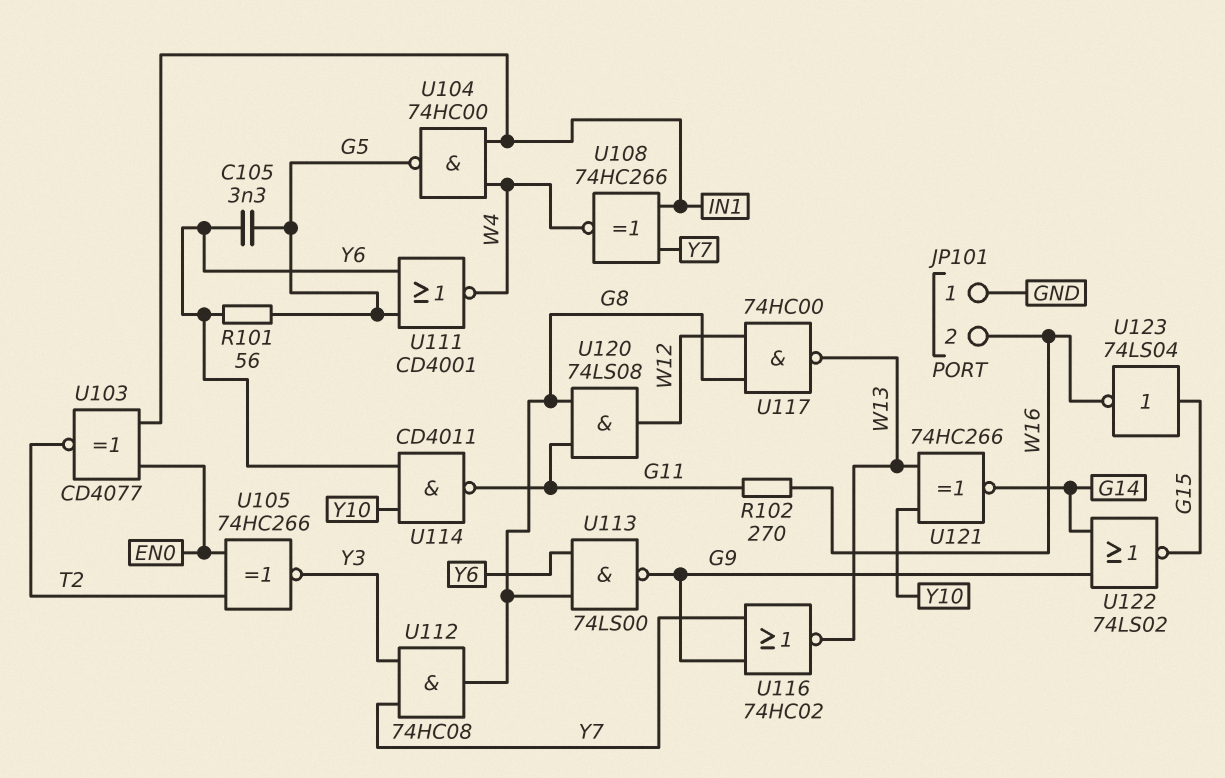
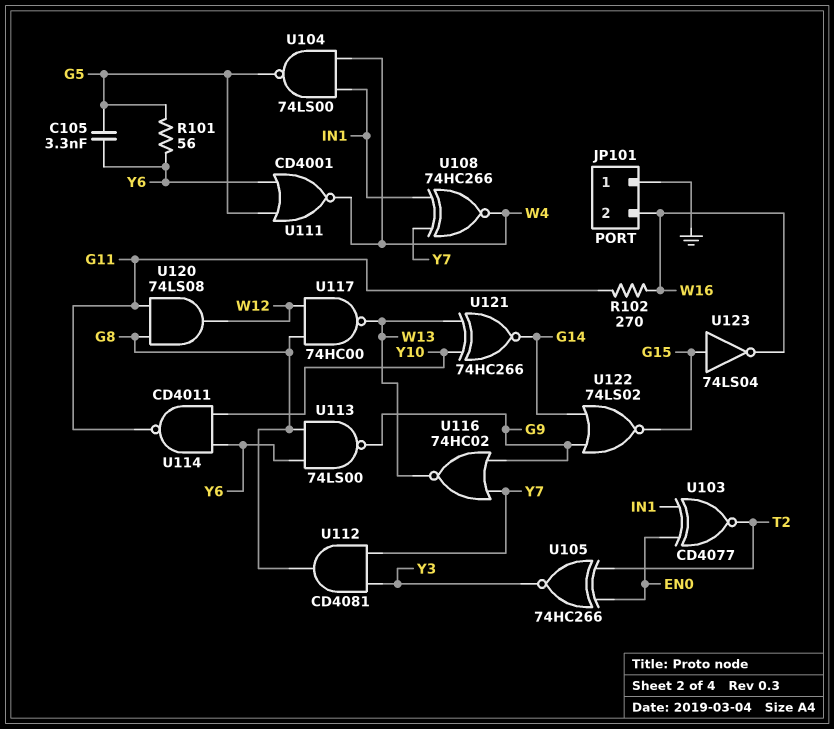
U104: NAND 74HC00 (in IN1, in W4, out G5) -> NAND 74LS00 (in IN1, in W4, out G5)
U112: AND 74HC08 (in Y3, in Y7, out G8) -> AND CD4081 (in Y3, in Y7, out G8)

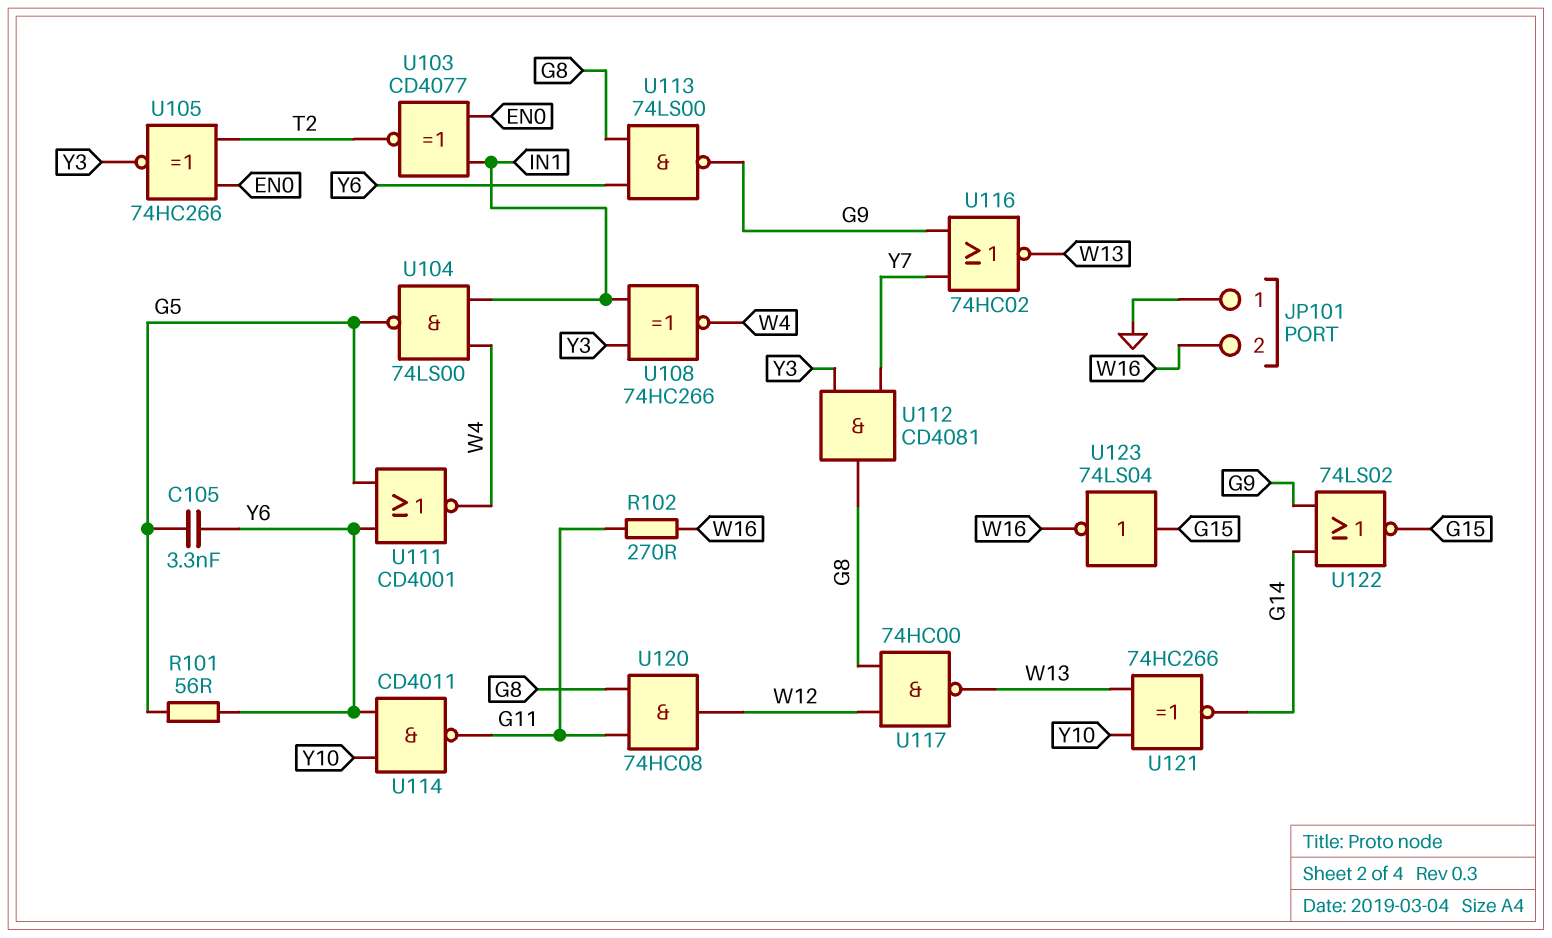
U108: XNOR 74HC266 (in IN1, in Y7, out W4) -> XNOR 74HC266 (in IN1, in Y3, out W4)
U120: AND 74LS08 (in G8, in G11, out W12) -> AND 74HC08 (in G8, in G11, out W12)

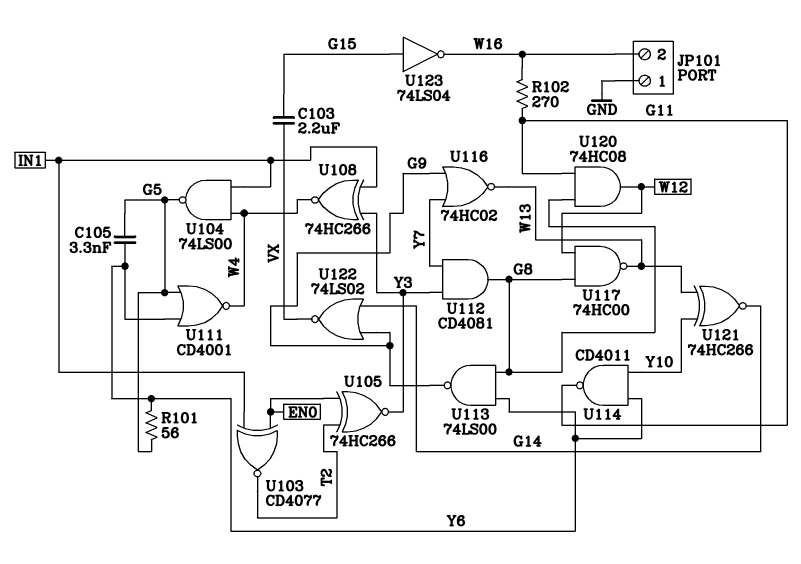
C103: none -> 2.2uF (G15, VX)
U122: NOR 74LS02 (in G9, in G14, out G15) -> NOR 74LS02 (in G9, in G14, out VX)

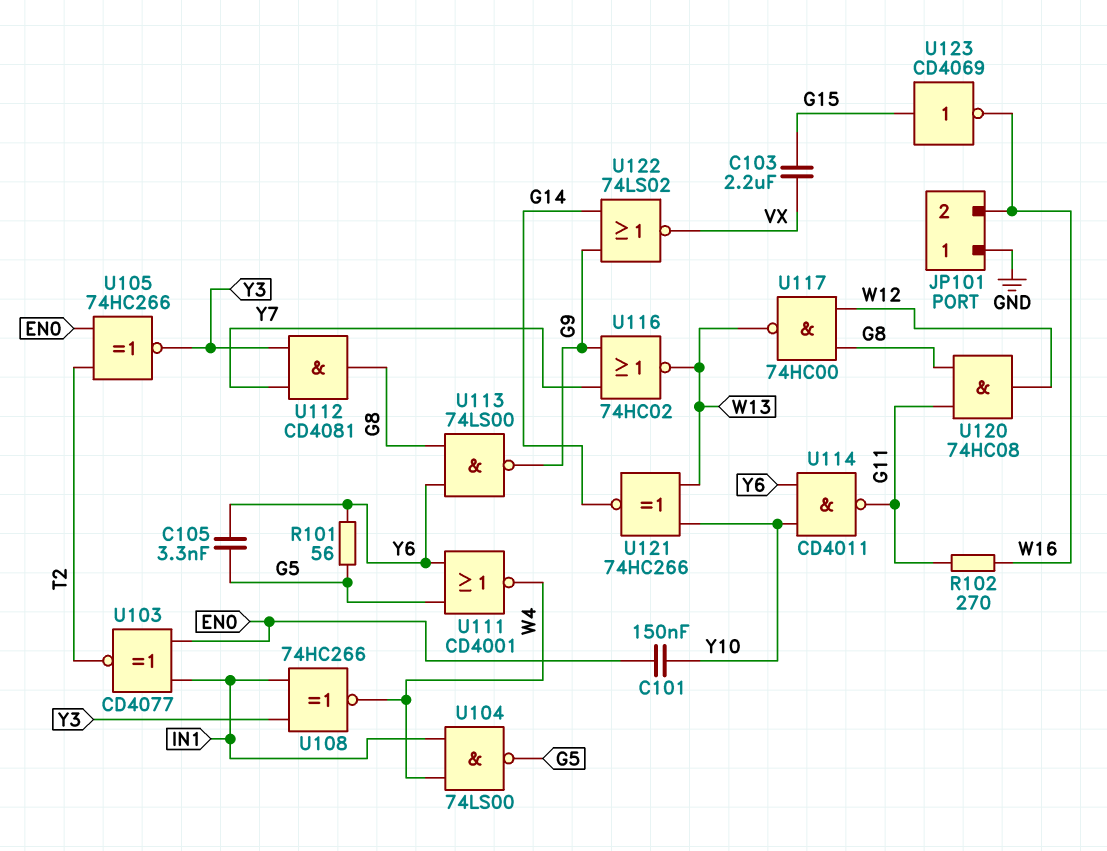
C101: none -> 150nF (EN0, Y10)
U123: NOT 74LS04 (in G15, out W16) -> NOT CD4069 (in G15, out W16)

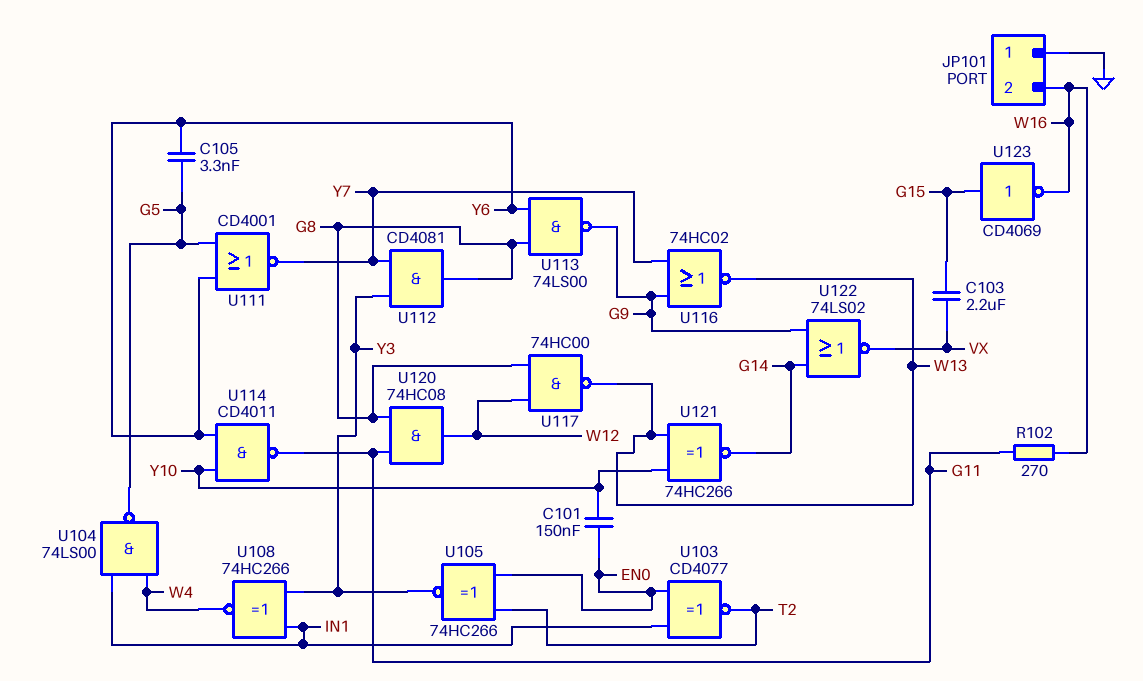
R101: 56 (G5, Y6) -> none
U111: NOR CD4001 (in G5, in Y6, out W4) -> NOR CD4001 (in G5, in Y6, out Y7)

